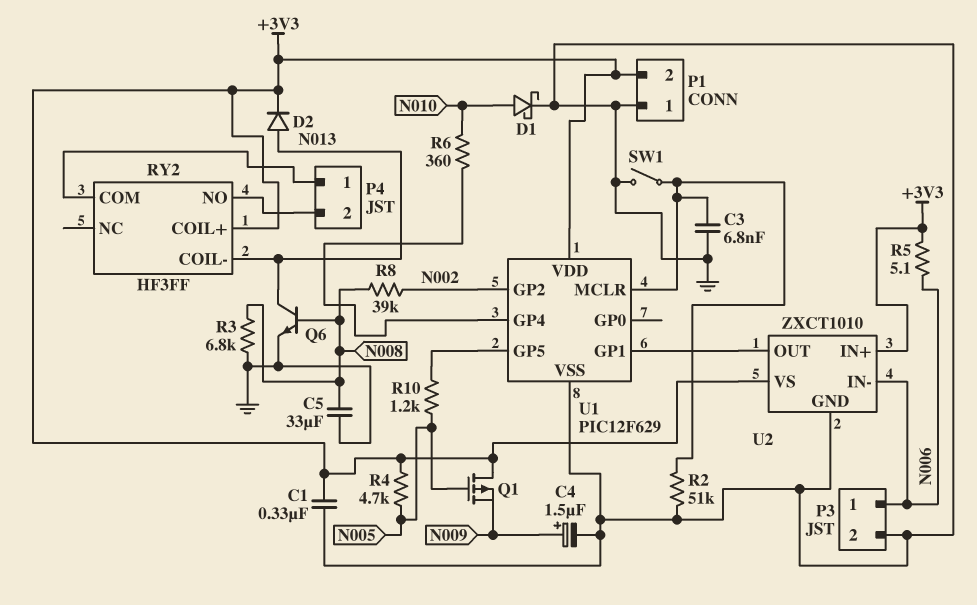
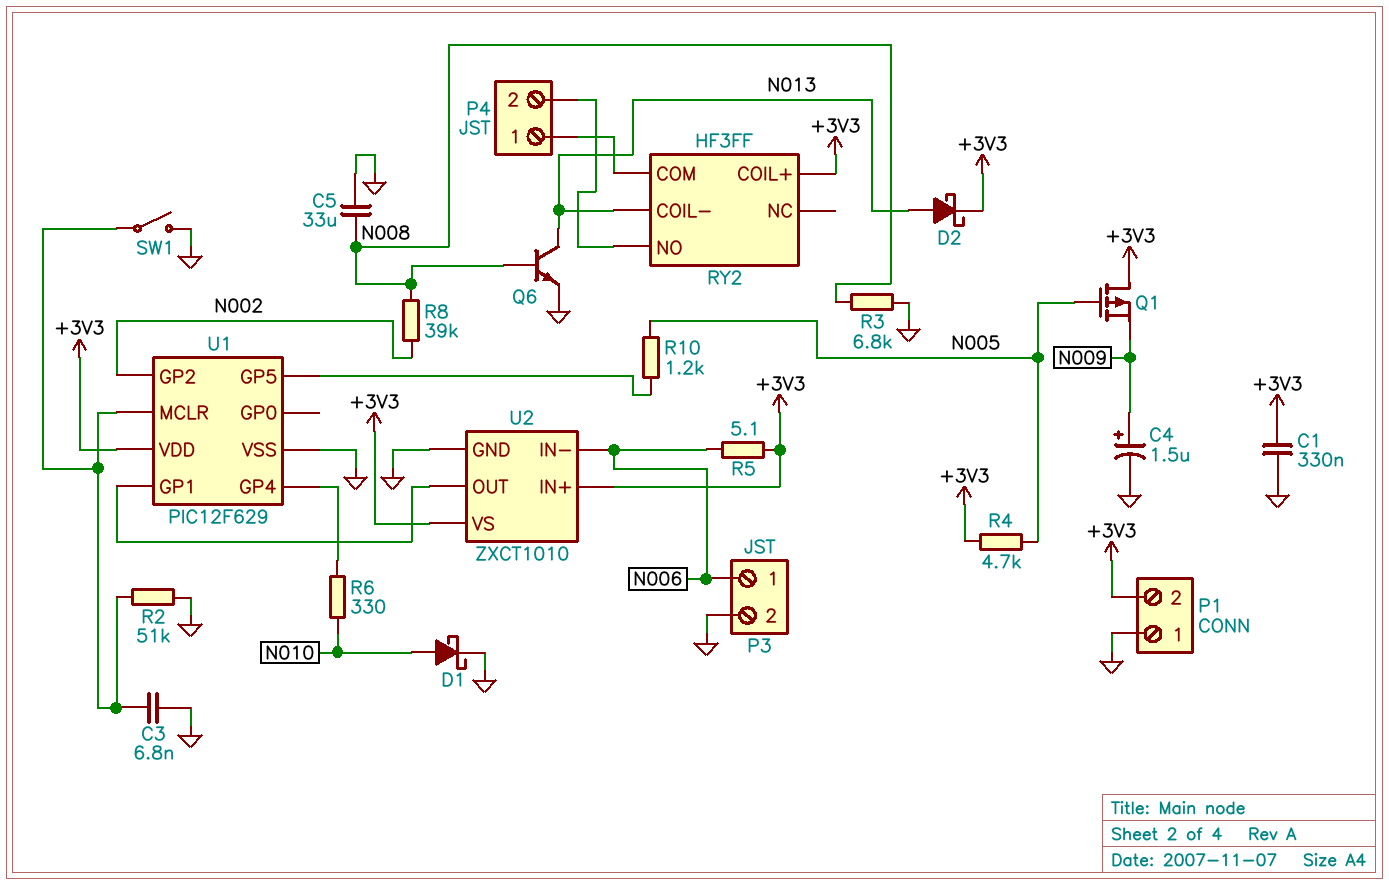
D2: diode (A N013, K +3V3) -> schottky (A N013, K +3V3)
R6: 360 (N010, U1/GP4) -> 330 (N010, U1/GP4)

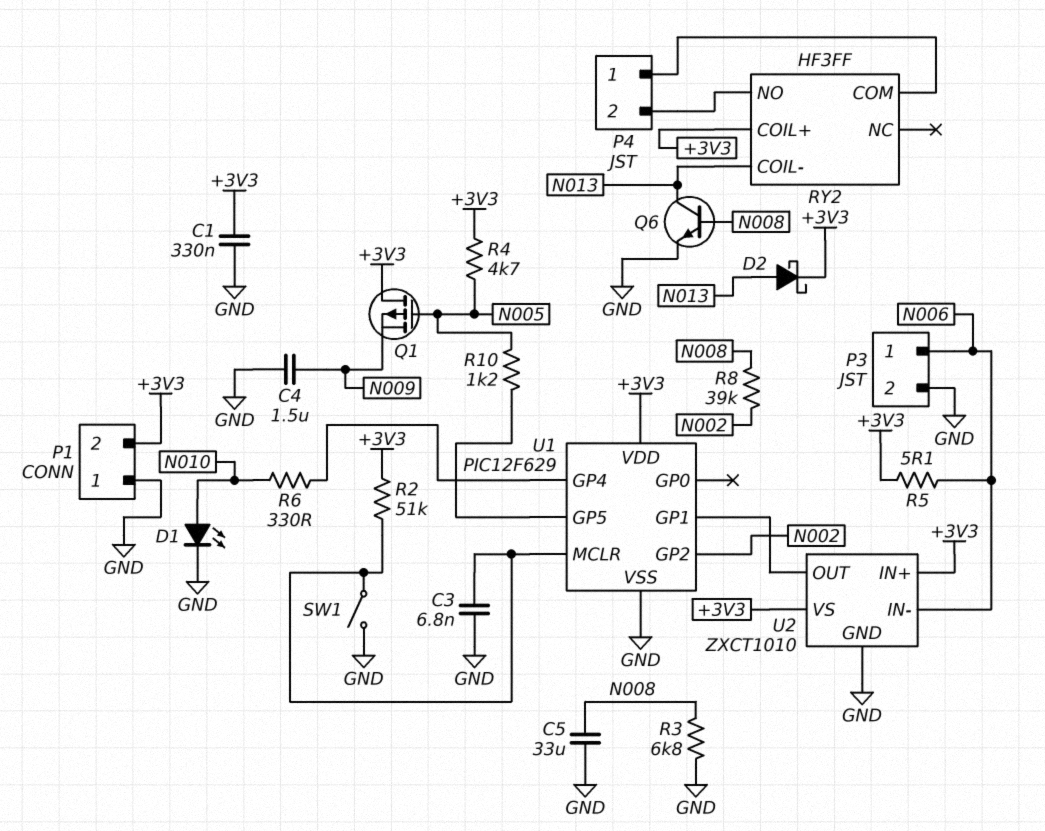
C4: 1.5uF (plus N009, minus GND) -> 1.5uF (GND, N009)
D1: schottky (A N010, K GND) -> LED (A N010, K GND)
R2: 51k (GND, U1/MCLR) -> 51k (+3V3, U1/MCLR)

